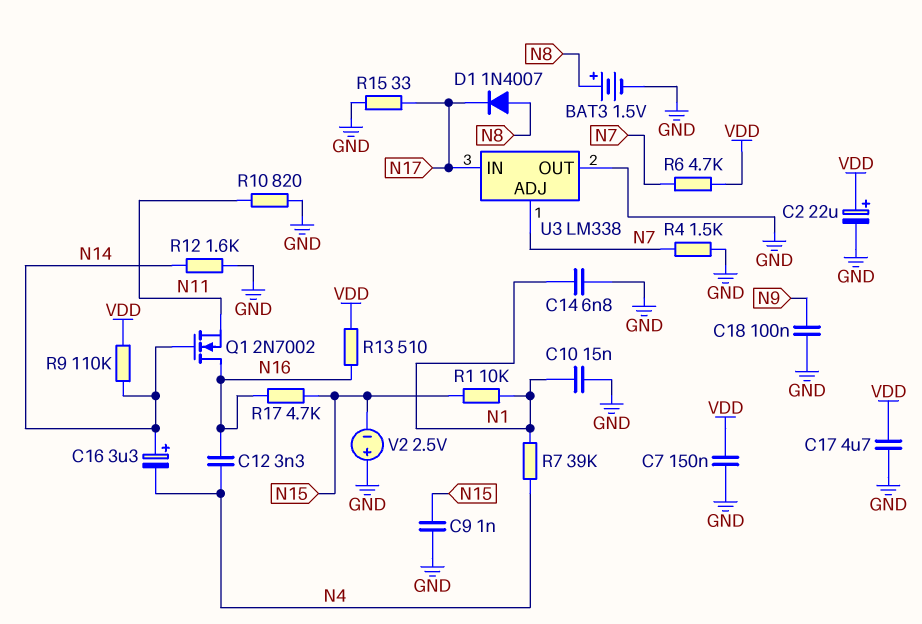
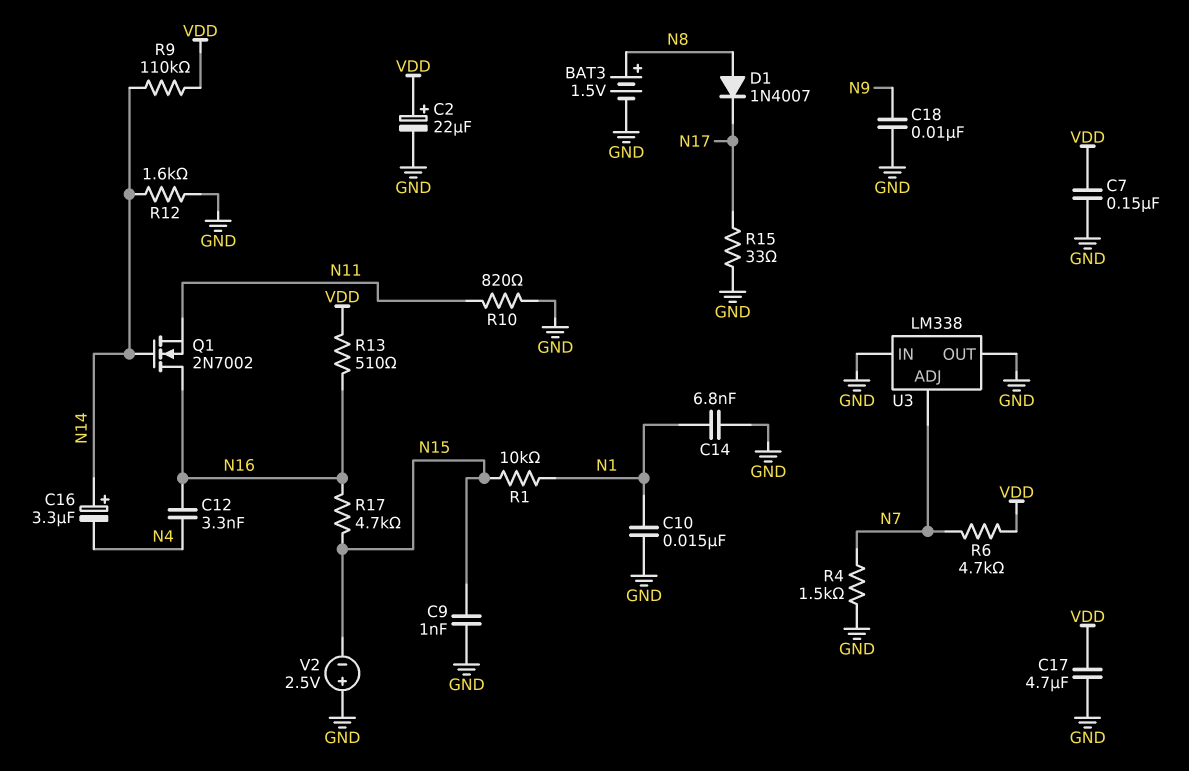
C18: 100nF (GND, N9) -> 10nF (GND, N9)
R7: 39k (N1, N4) -> none
U3 pin IN: N17 -> GND

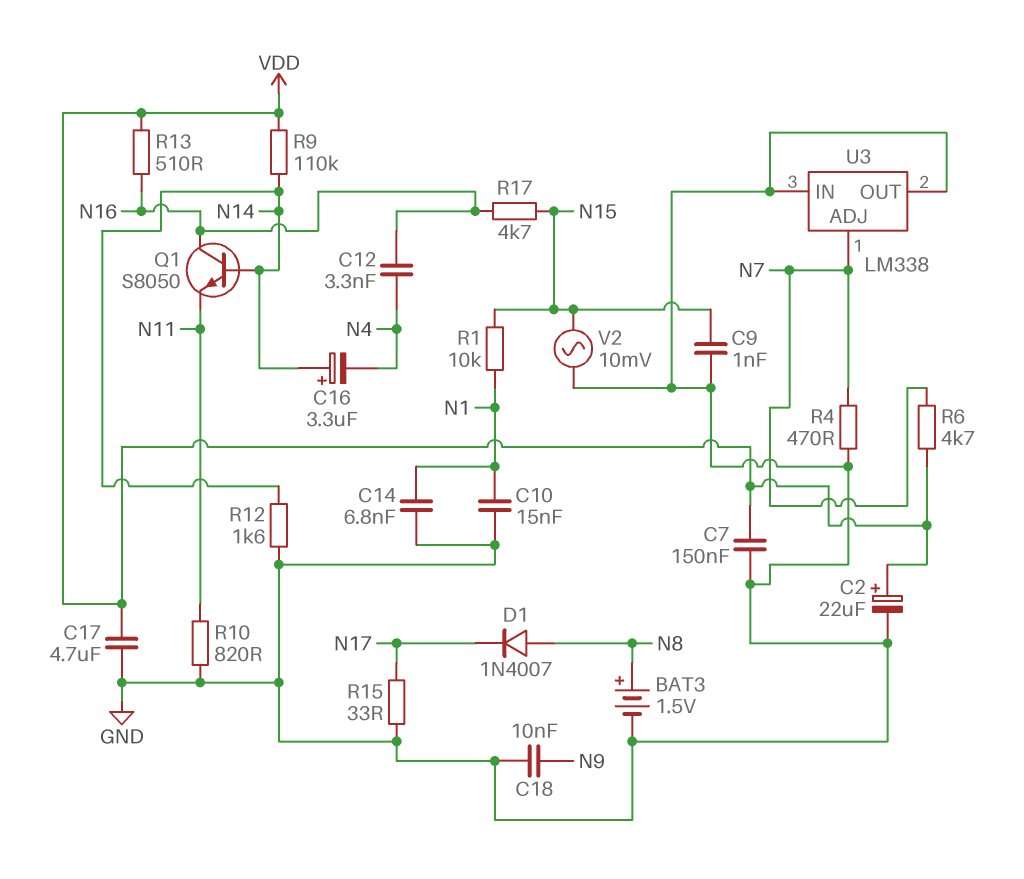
Q1: NMOS 2N7002 (G N14, D N16, S N11) -> NPN S8050 (B N14, C N16, E N11)
R4: 1.5k (GND, N7) -> 470 (GND, N7)
V2: 2.5V (plus GND, minus N15) -> AC 10mV (GND, N15)

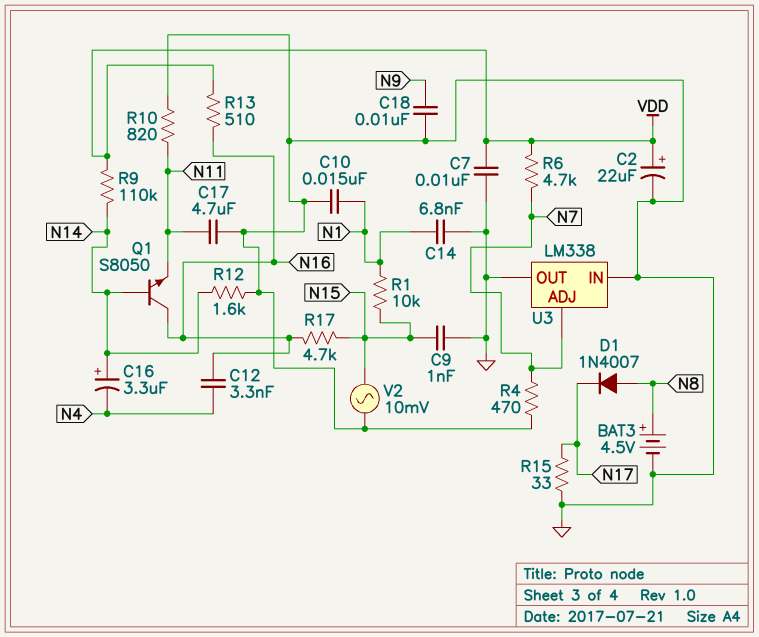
BAT3: 1.5V (plus N8, minus GND) -> 4.5V (plus N8, minus GND)
C7: 150nF (GND, VDD) -> 10nF (GND, VDD)
C17: 4.7uF (GND, VDD) -> 4.7uF (GND, N11)

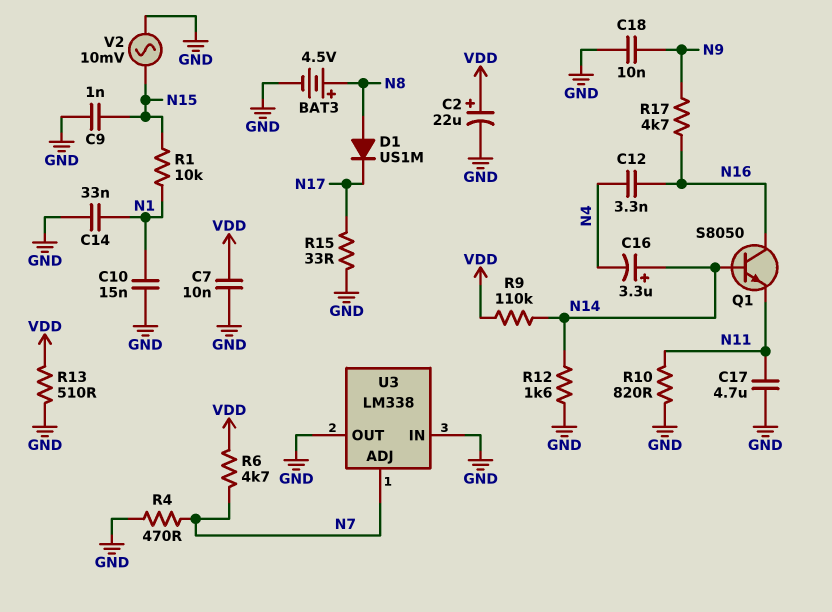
C14: 6.8nF (GND, N1) -> 33nF (GND, N1)
D1: diode 1N4007 (A N8, K N17) -> diode US1M (A N8, K N17)
R13: 510 (N16, VDD) -> 510 (GND, VDD)
R17: 4.7k (N15, N16) -> 4.7k (N9, N16)

